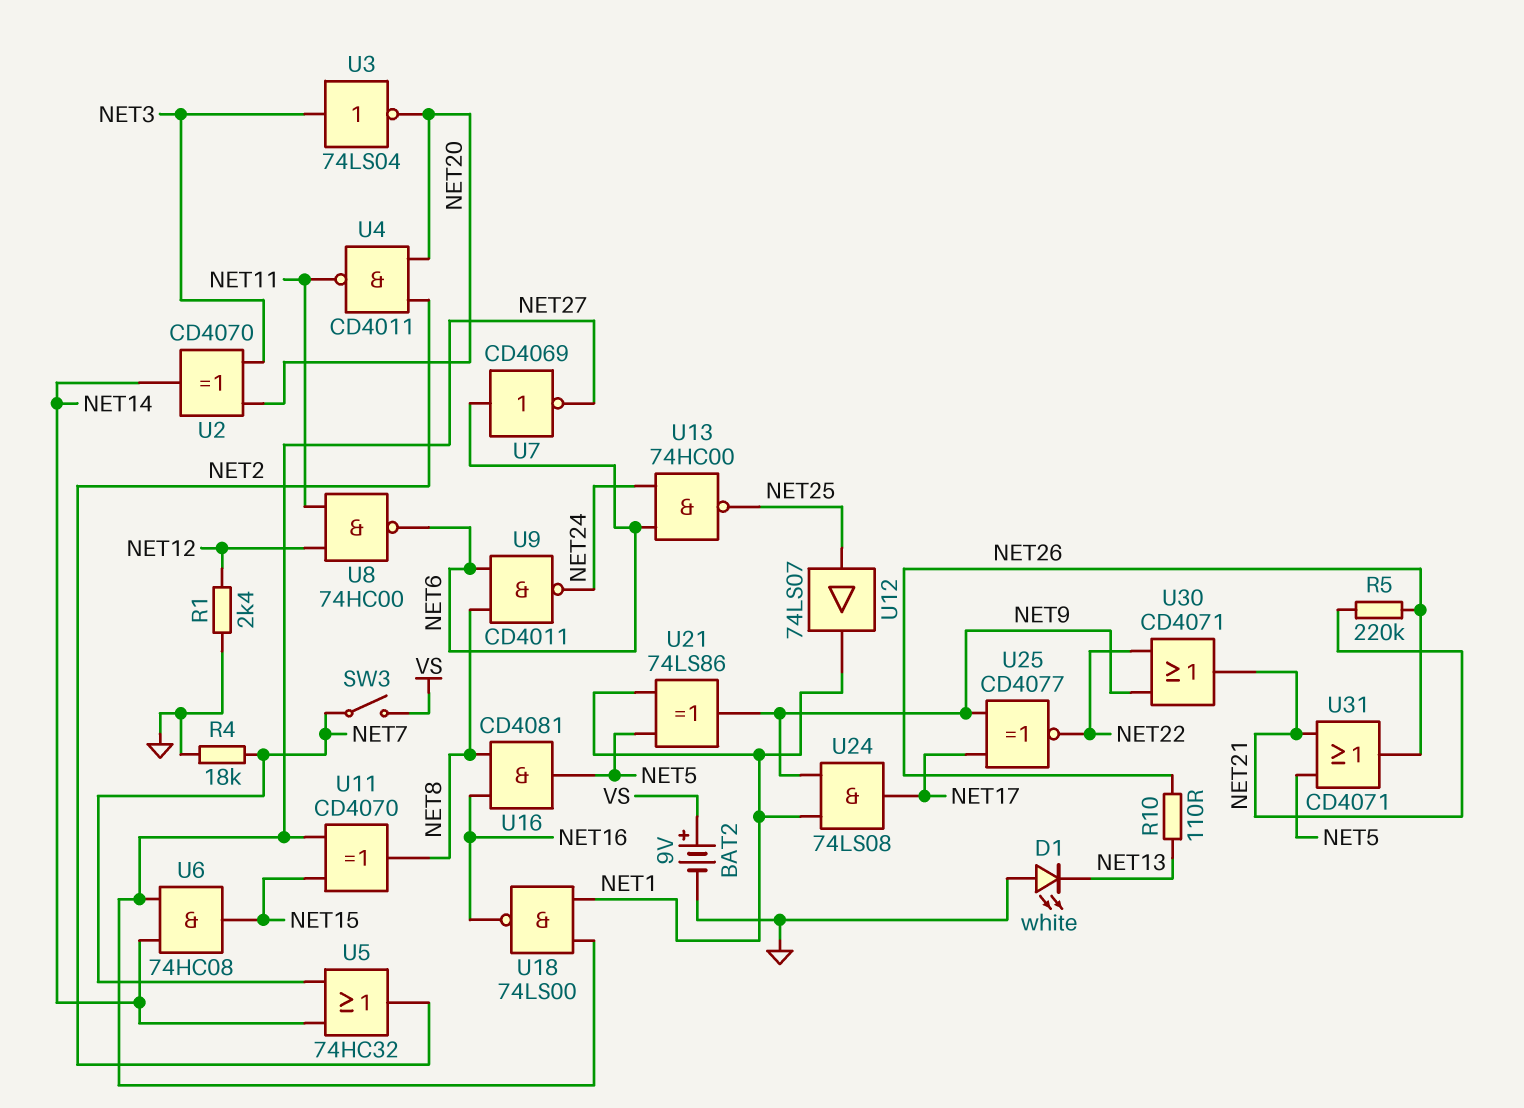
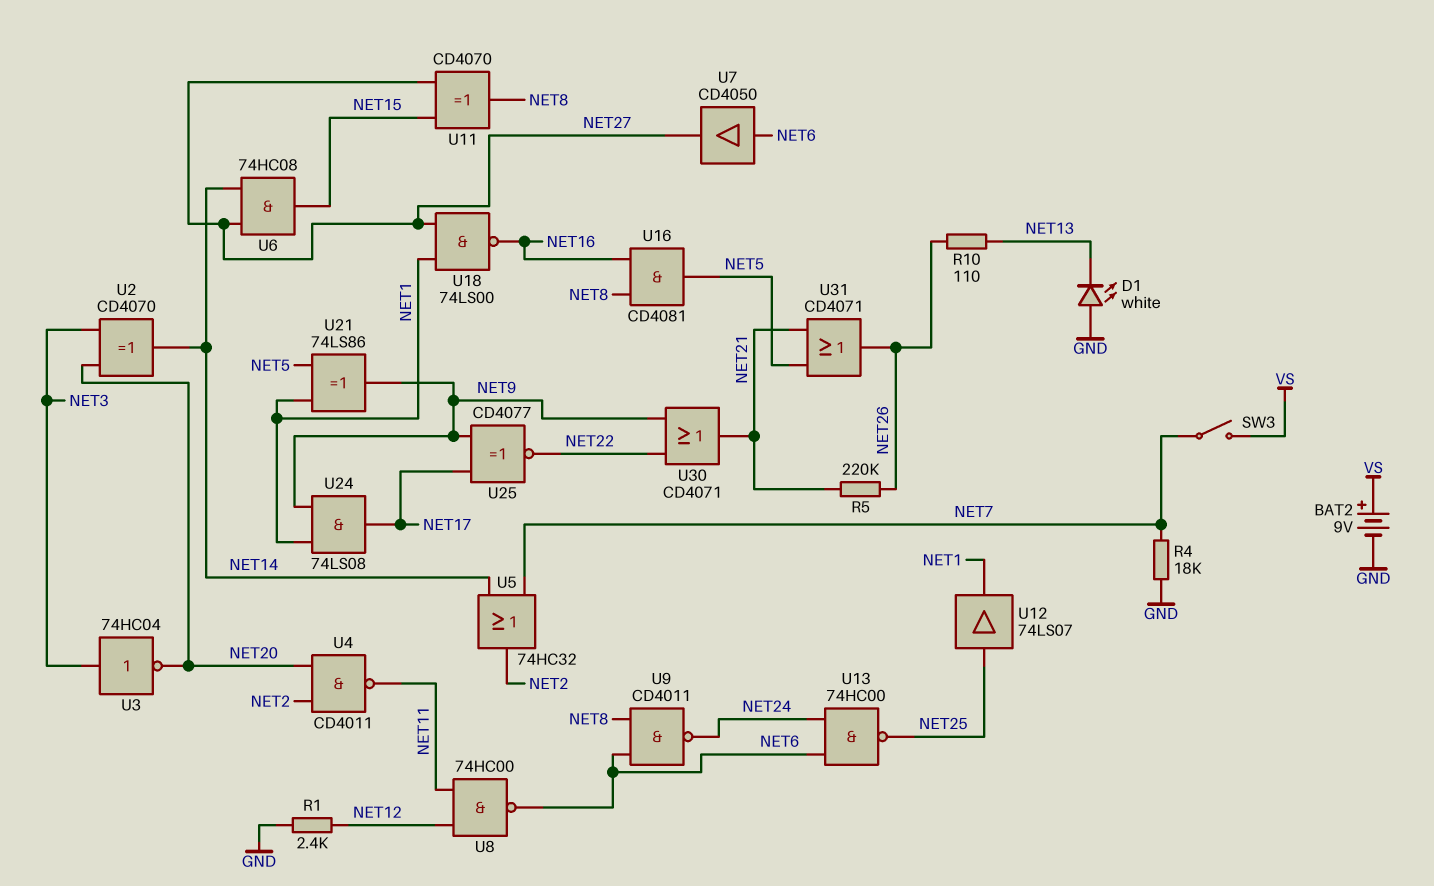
U3: NOT 74LS04 (in NET3, out NET20) -> NOT 74HC04 (in NET3, out NET20)
U7: NOT CD4069 (in NET6, out NET27) -> buffer CD4050 (in NET6, out NET27)

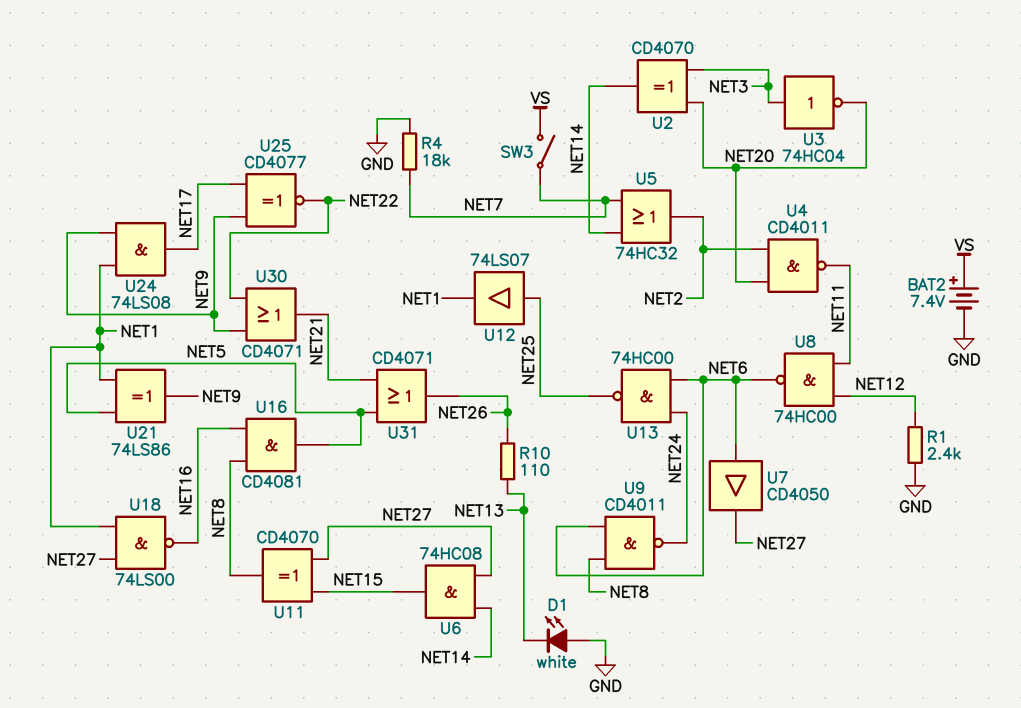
BAT2: 9V (plus VS, minus GND) -> 7.4V (plus VS, minus GND)
R5: 220k (NET21, NET26) -> none

